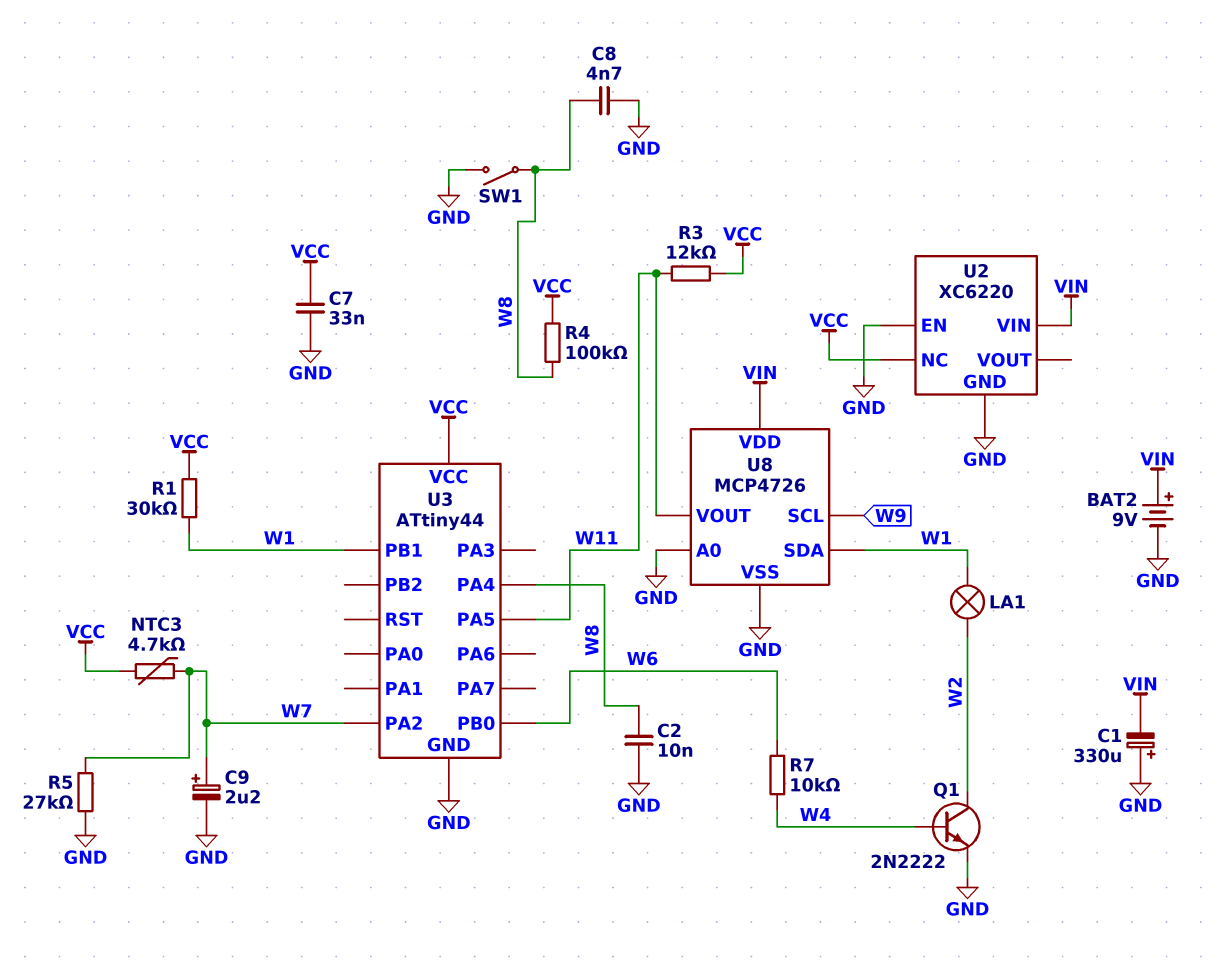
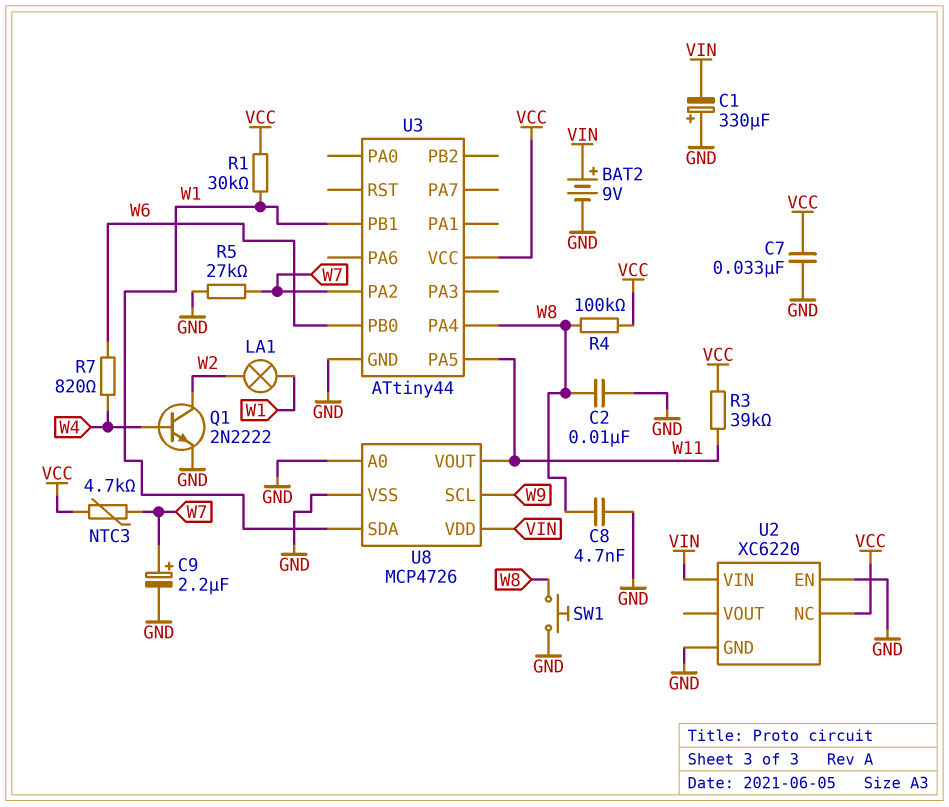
R3: 12k (VCC, W11) -> 39k (VCC, W11)
R7: 10k (W4, W6) -> 820 (W4, W6)
SW1: switch (GND, W8) -> button (GND, W8)

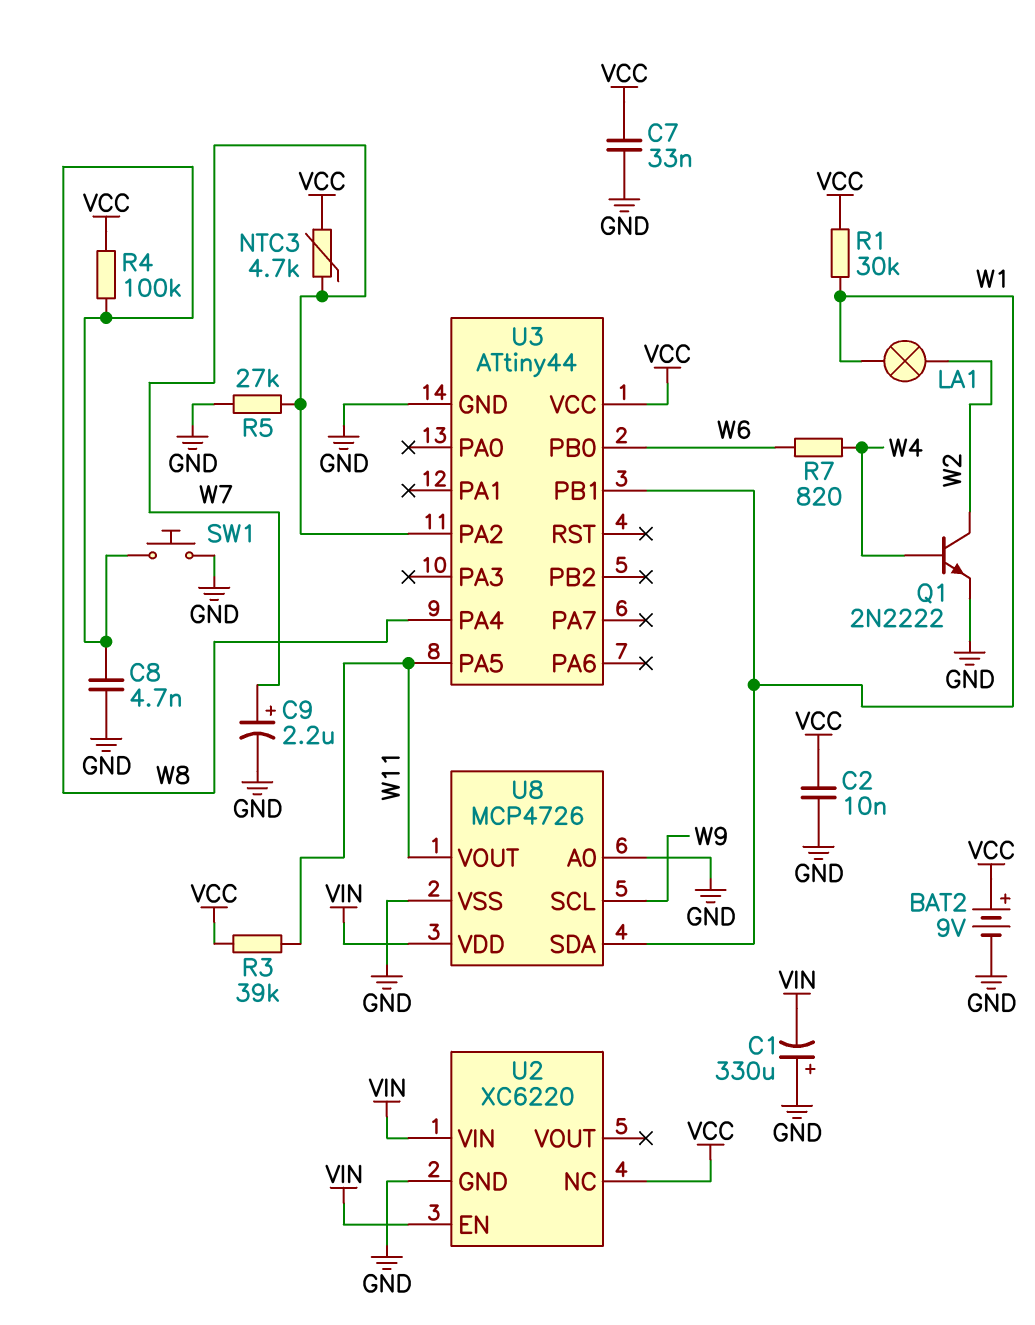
BAT2: 9V (plus VIN, minus GND) -> 9V (plus VCC, minus GND)
C2: 10nF (GND, W8) -> 10nF (GND, VCC)
U2 pin EN: GND -> VIN

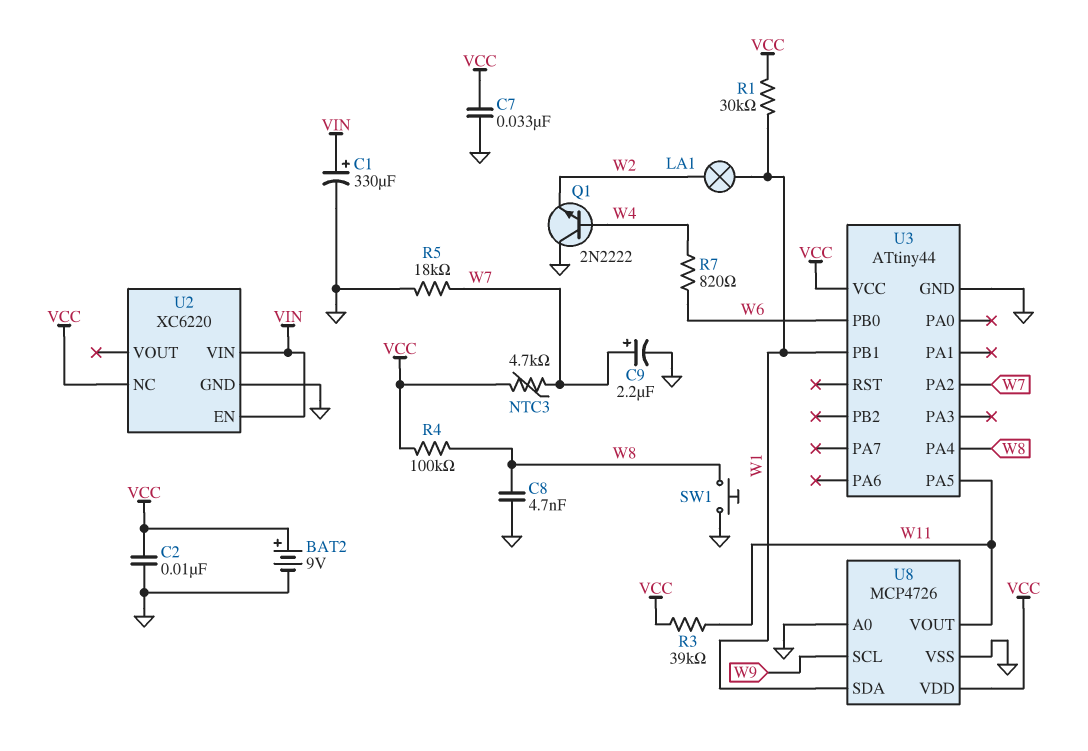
C1: 330uF (plus GND, minus VIN) -> 330uF (plus VIN, minus GND)
Q1: NPN 2N2222 (B W4, C W2, E GND) -> NPN 2N2222 (B W4, C GND, E W2)
R5: 27k (GND, W7) -> 18k (GND, W7)
U8 pin VDD: VIN -> VCC

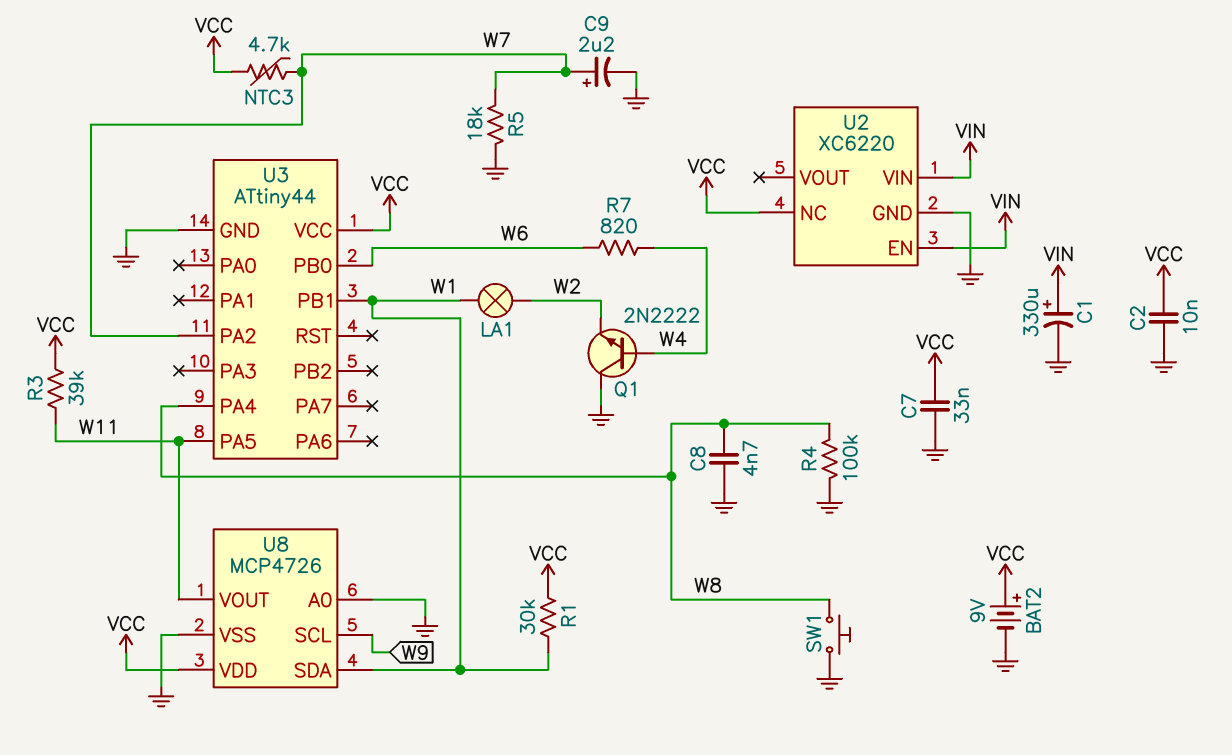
R4: 100k (VCC, W8) -> 100k (GND, W8)

